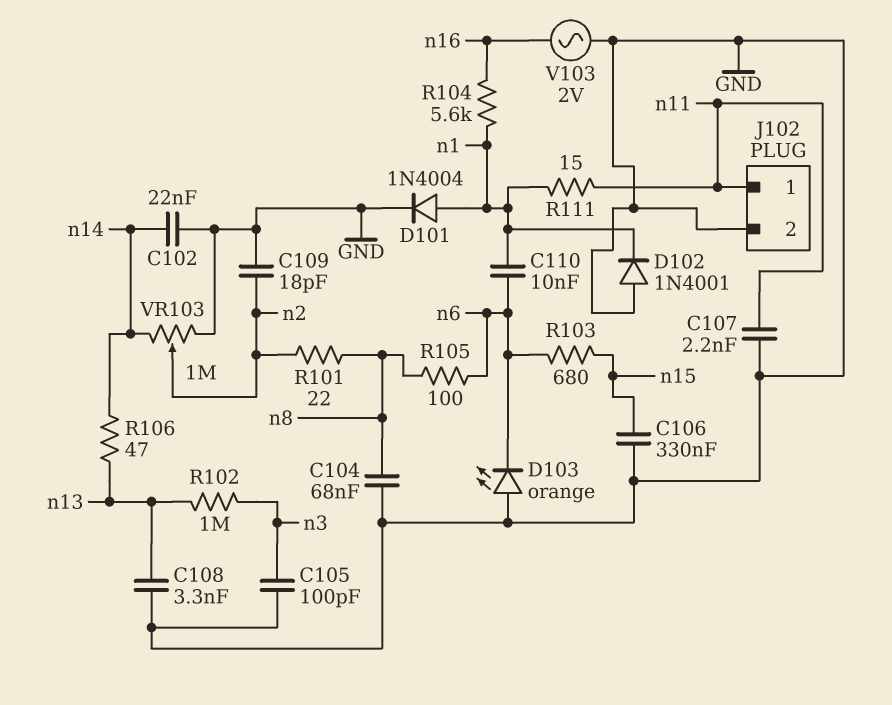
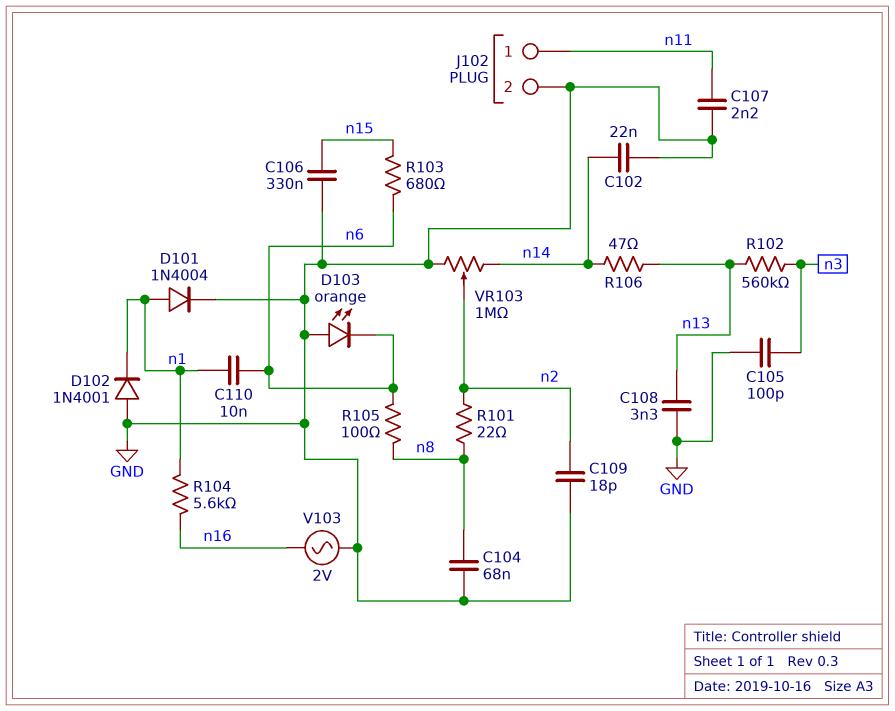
R102: 1M (n3, n13) -> 560k (n3, n13)
R111: 15 (n1, n11) -> none

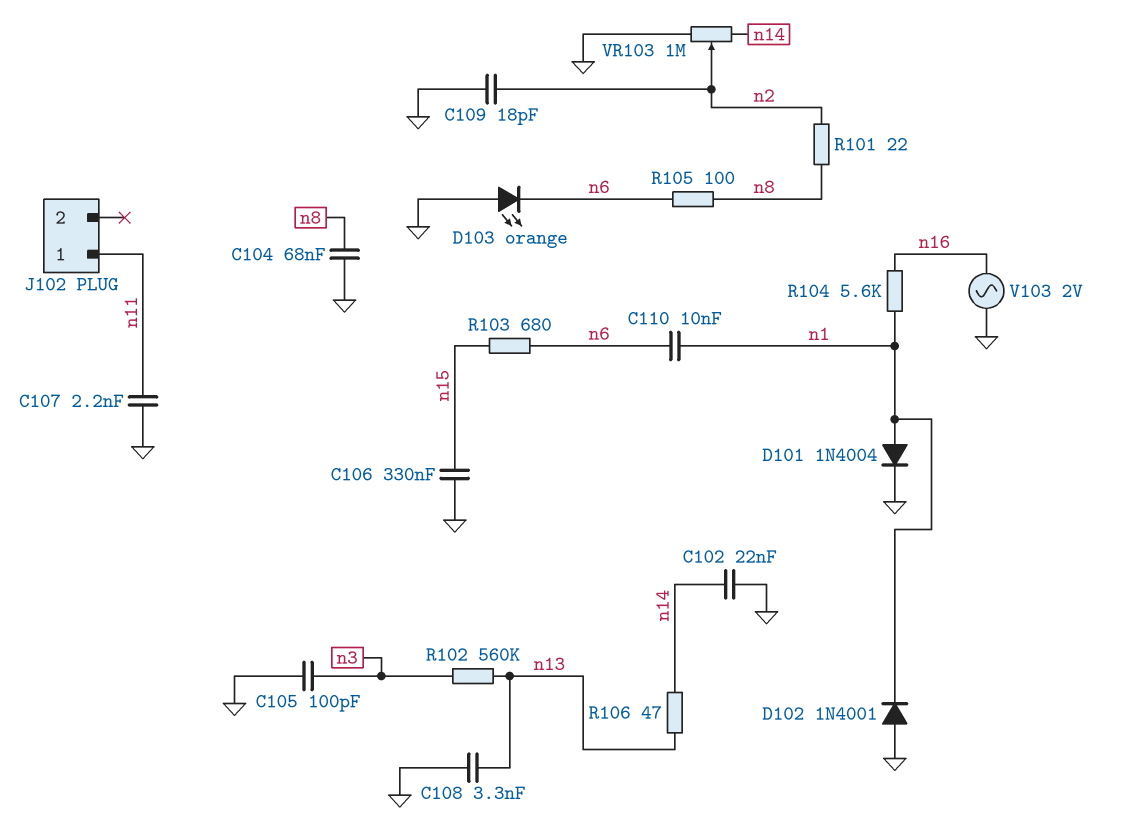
J102 pin 2: GND -> none

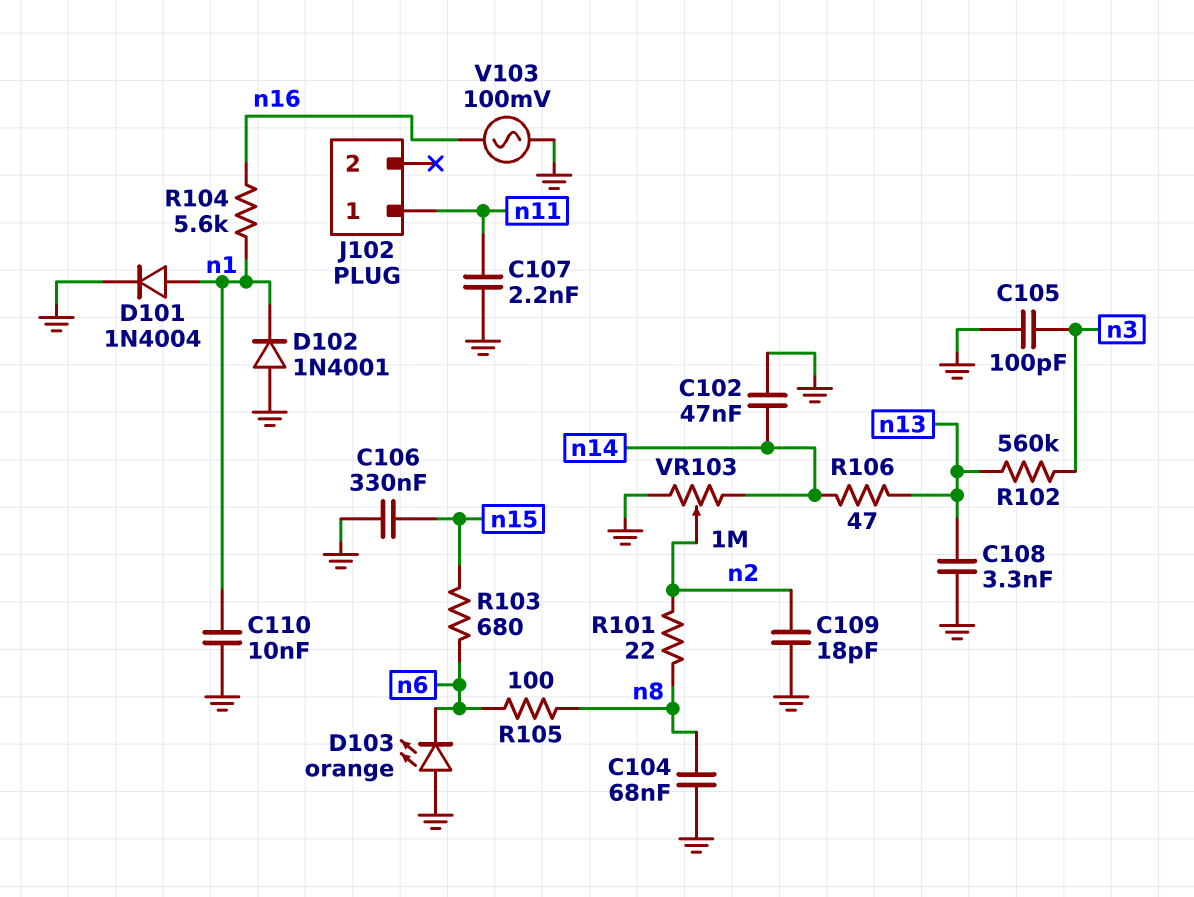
C102: 22nF (GND, n14) -> 47nF (GND, n14)
C110: 10nF (n1, n6) -> 10nF (GND, n1)
V103: AC 2V (GND, n16) -> AC 100mV (GND, n16)

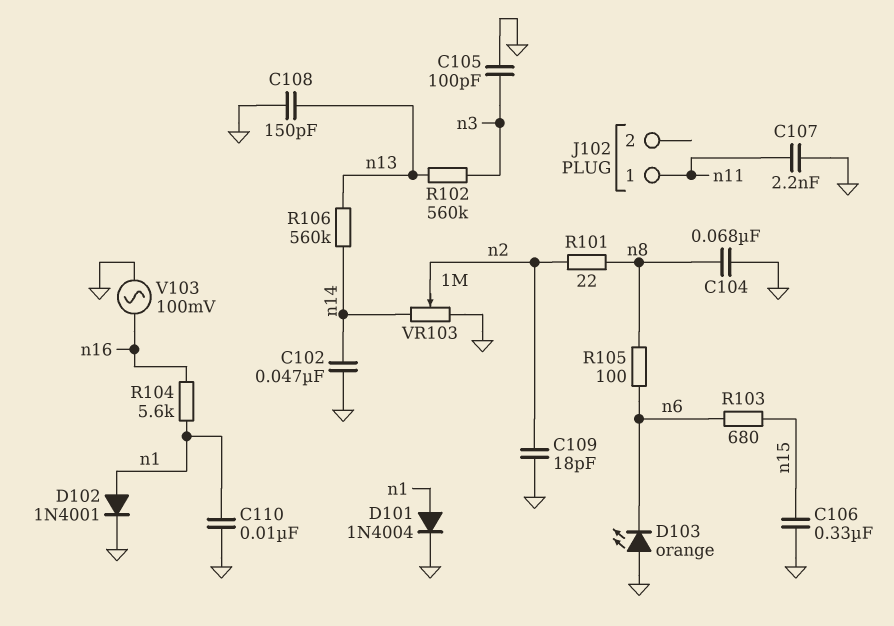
C108: 3.3nF (GND, n13) -> 150pF (GND, n13)
D102: diode 1N4001 (A GND, K n1) -> diode 1N4001 (A n1, K GND)
R106: 47 (n13, n14) -> 560k (n13, n14)

